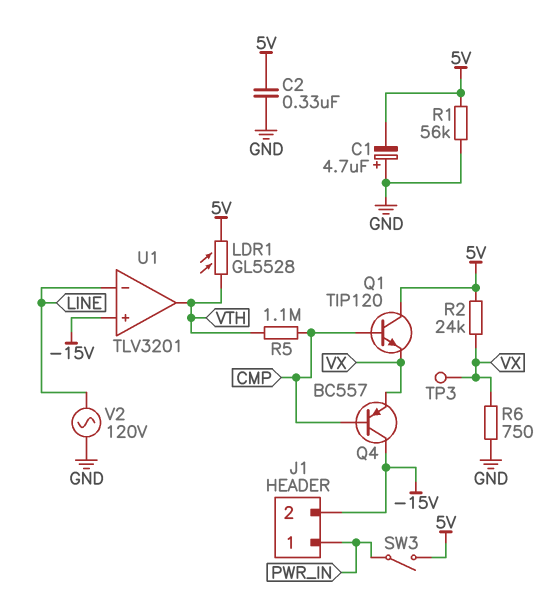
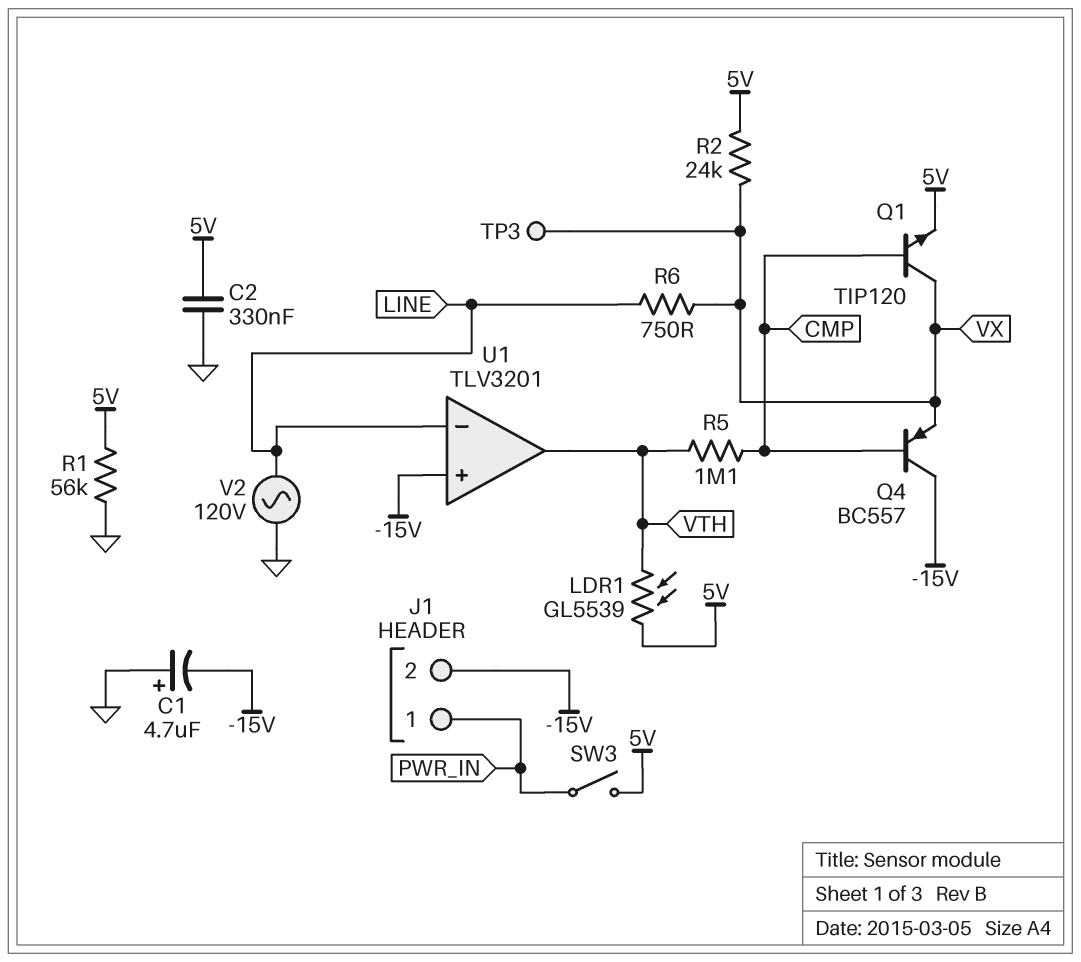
C1: 4.7uF (plus GND, minus 5V) -> 4.7uF (plus GND, minus -15V)
LDR1: GL5528 (5V, VTH) -> GL5539 (5V, VTH)
Q1: NPN TIP120 (B CMP, C 5V, E VX) -> NPN TIP120 (B CMP, C VX, E 5V)
R6: 750 (GND, VX) -> 750 (LINE, VX)

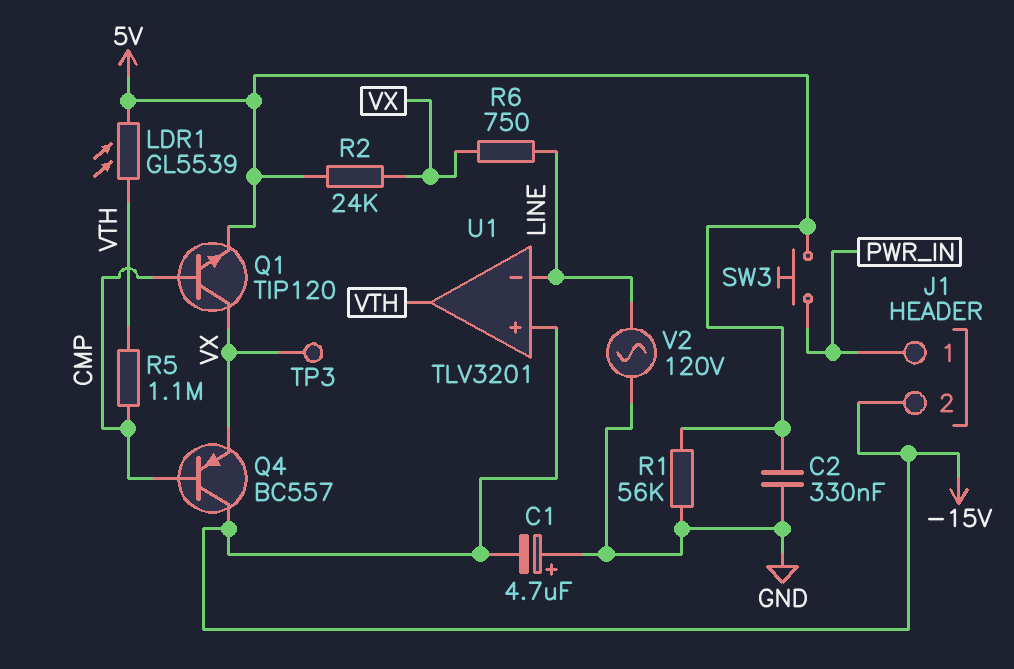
SW3: switch (5V, PWR_IN) -> button (5V, PWR_IN)

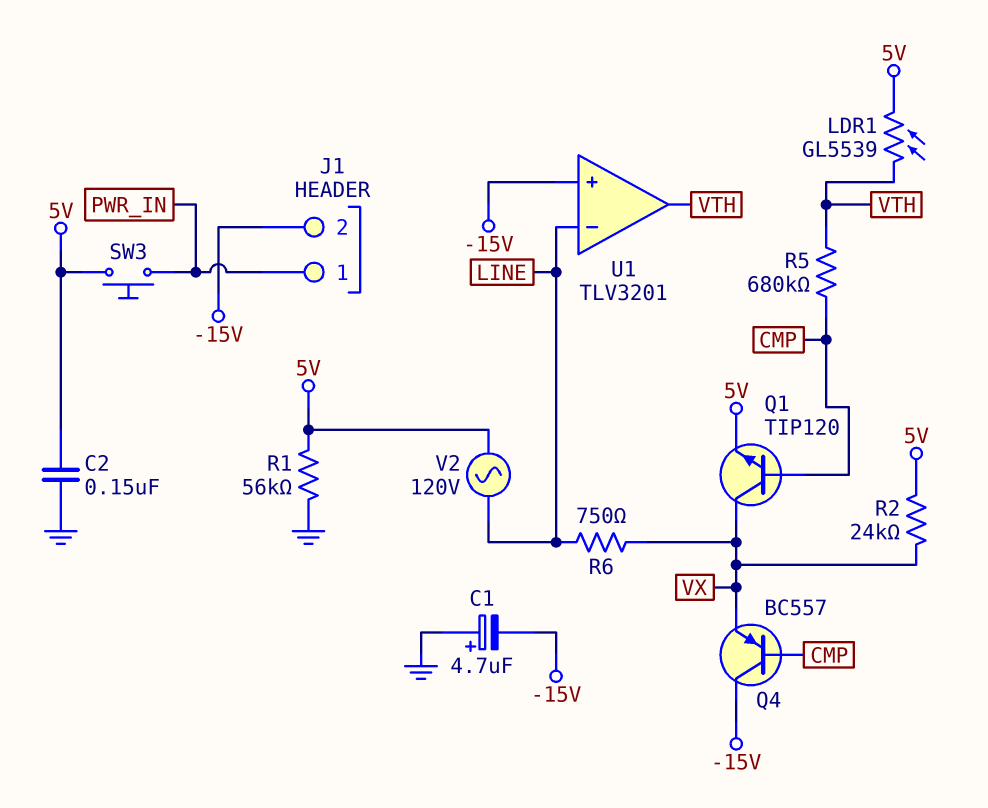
C2: 330nF (5V, GND) -> 150nF (5V, GND)
R5: 1.1M (CMP, VTH) -> 680k (CMP, VTH)
TP3: test point (VX) -> none
V2: AC 120V (GND, LINE) -> AC 120V (5V, LINE)

